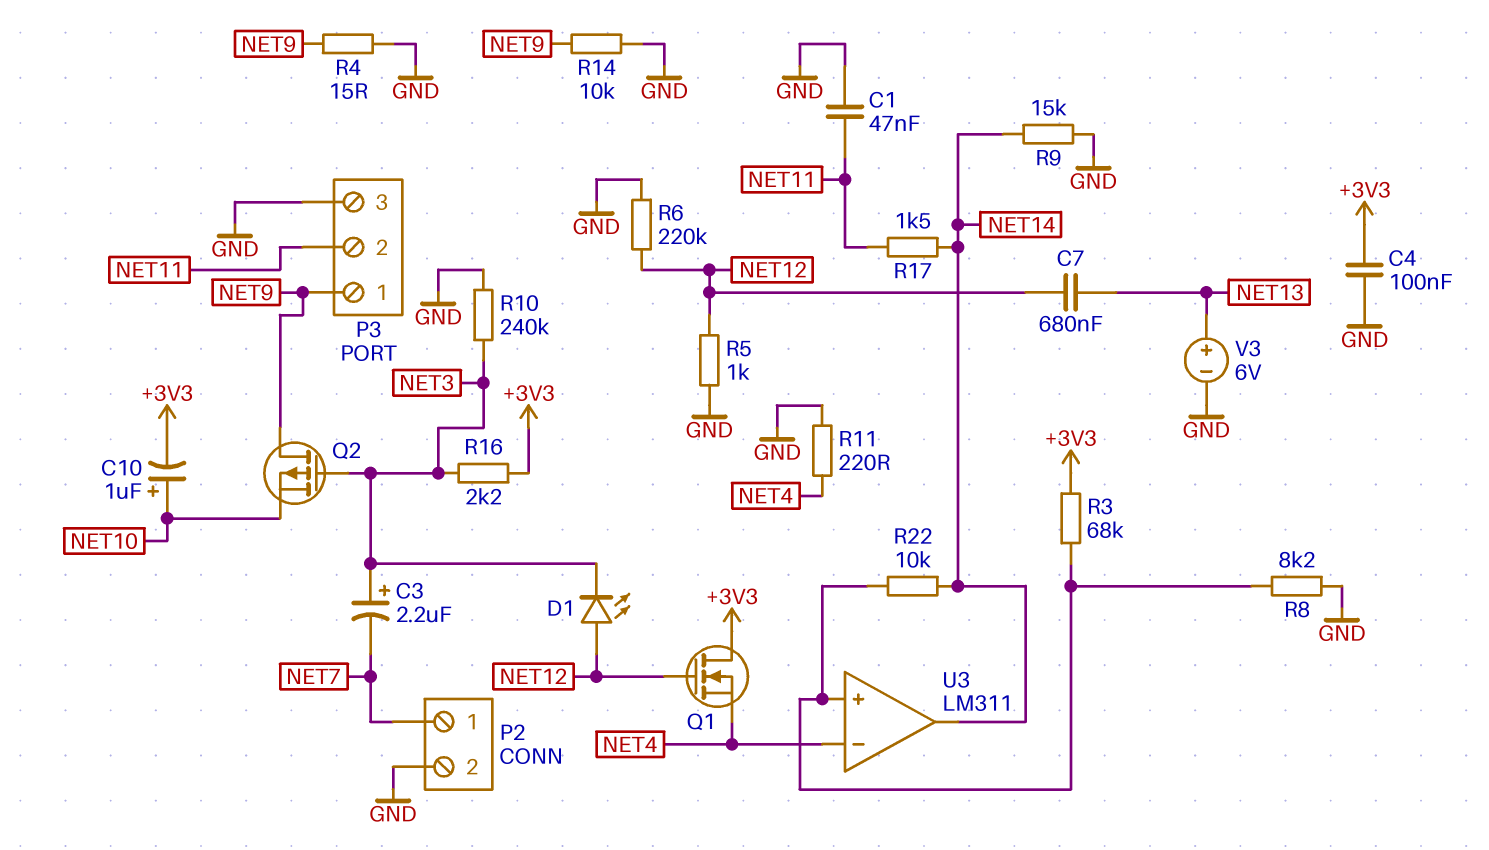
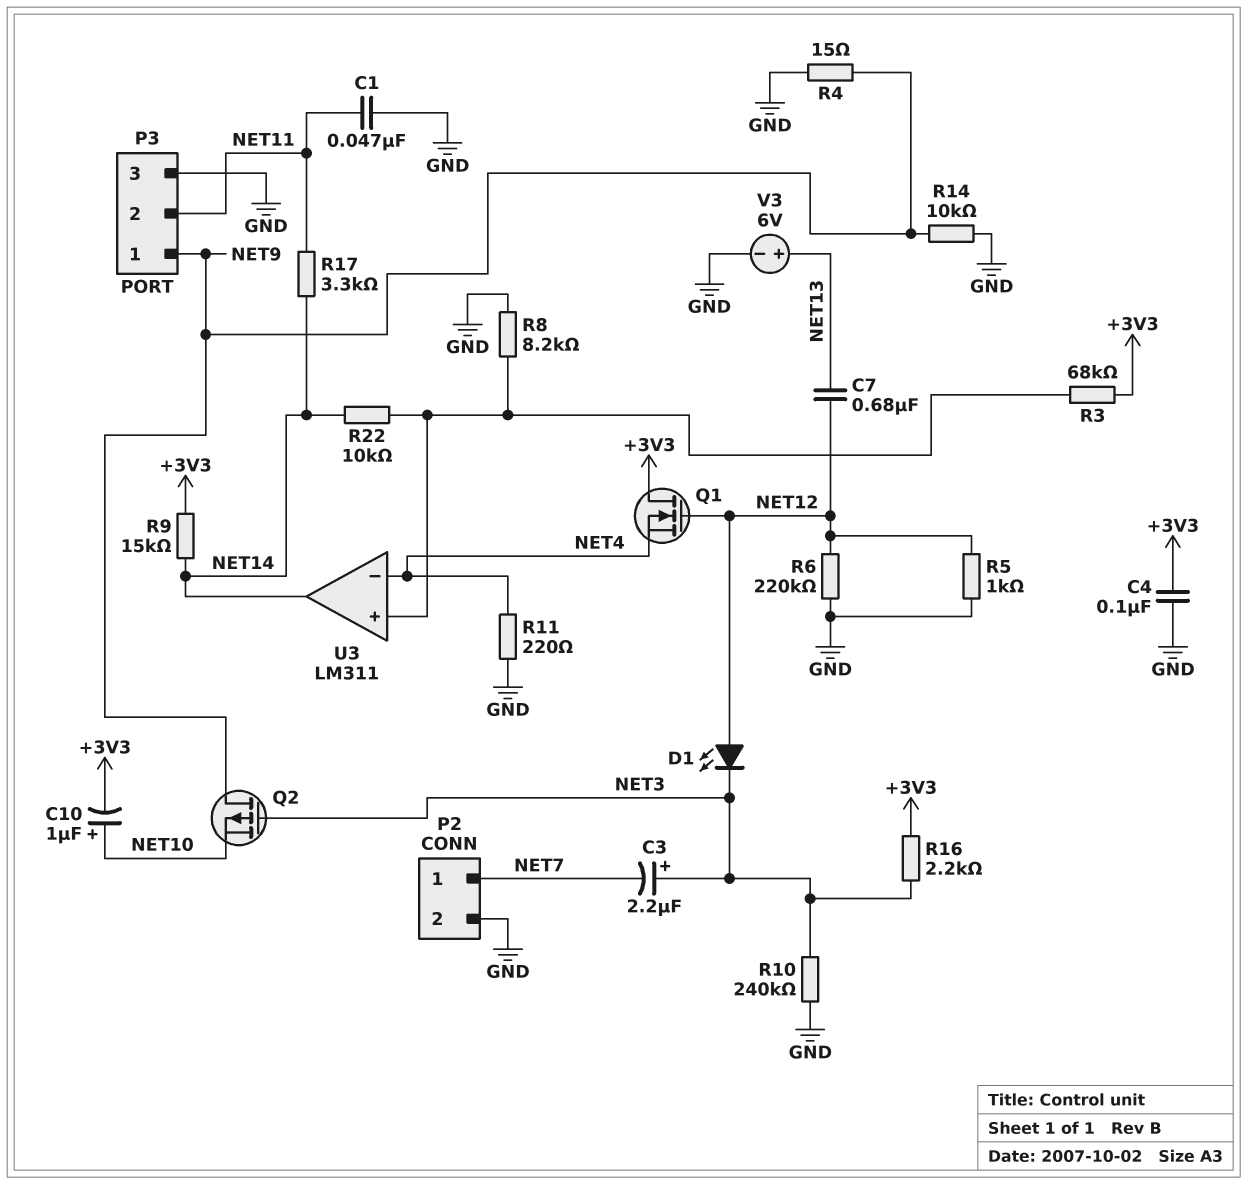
R9: 15k (GND, NET14) -> 15k (+3V3, NET14)
R17: 1.5k (NET11, NET14) -> 3.3k (NET11, NET14)

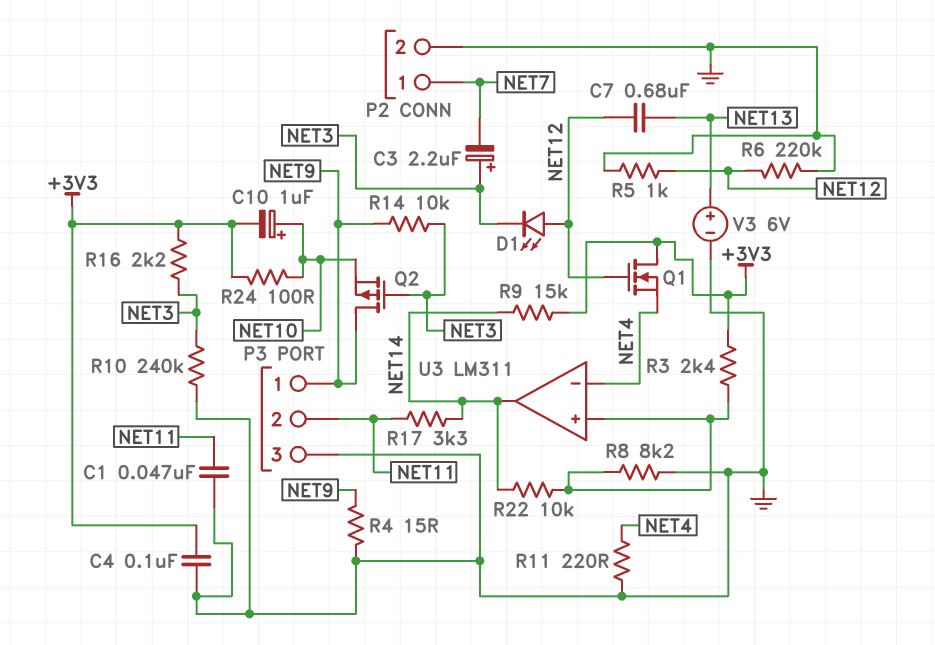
R3: 68k (+3V3, U3/in+) -> 2.4k (+3V3, U3/in+)
R14: 10k (GND, NET9) -> 10k (NET3, NET9)
R24: none -> 100 (+3V3, NET10)

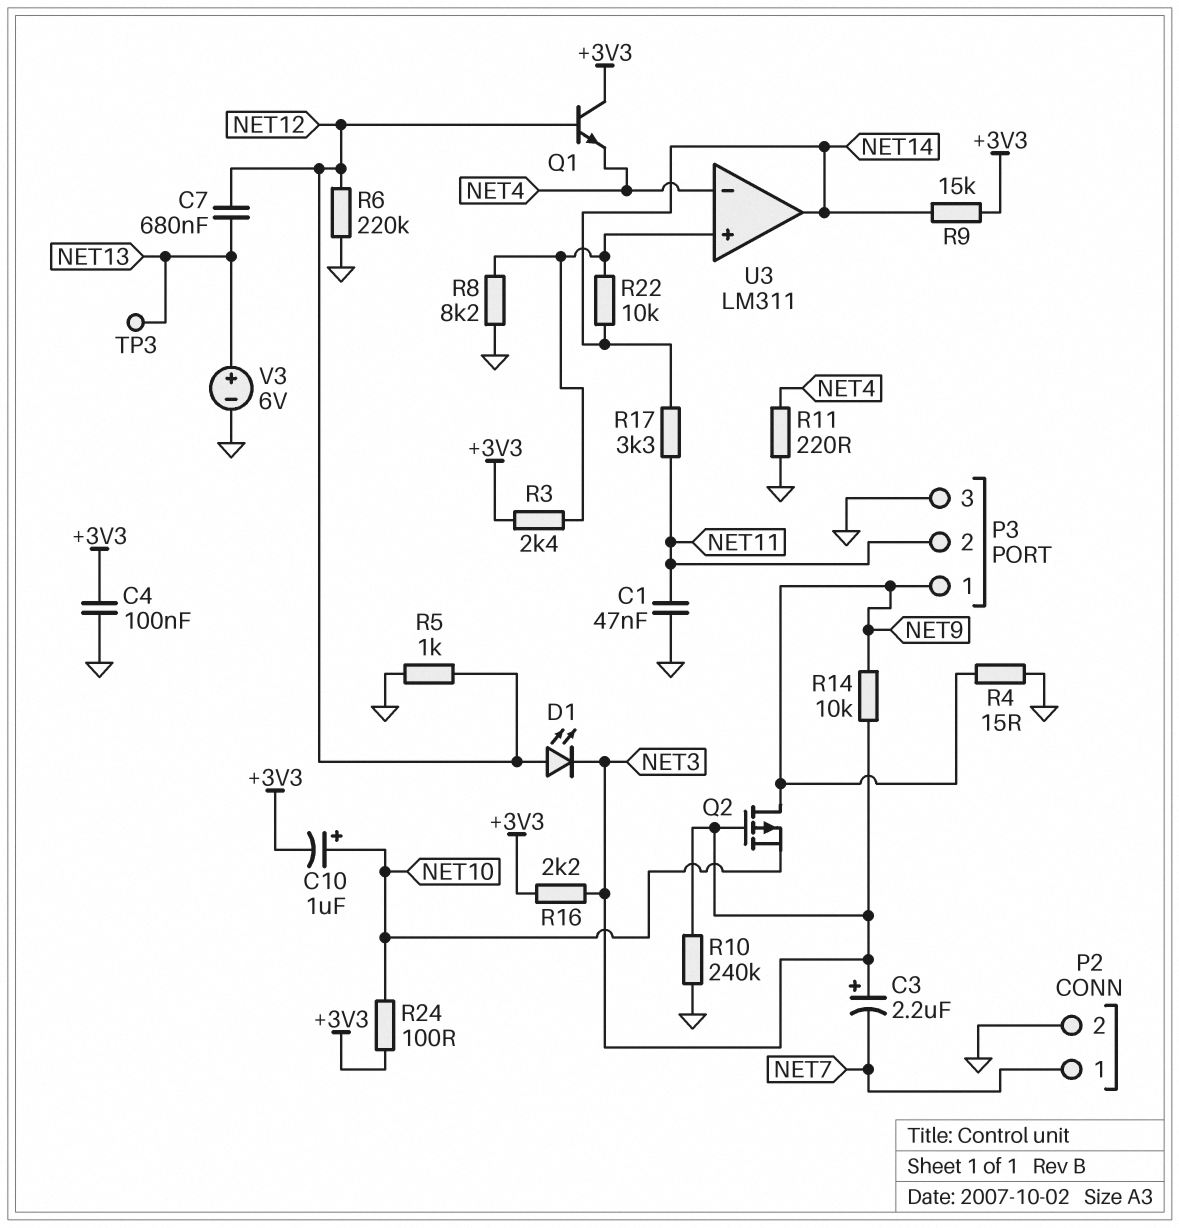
Q1: NMOS (G NET12, D +3V3, S NET4) -> NPN (B NET12, C +3V3, E NET4)
TP3: none -> test point (NET13)

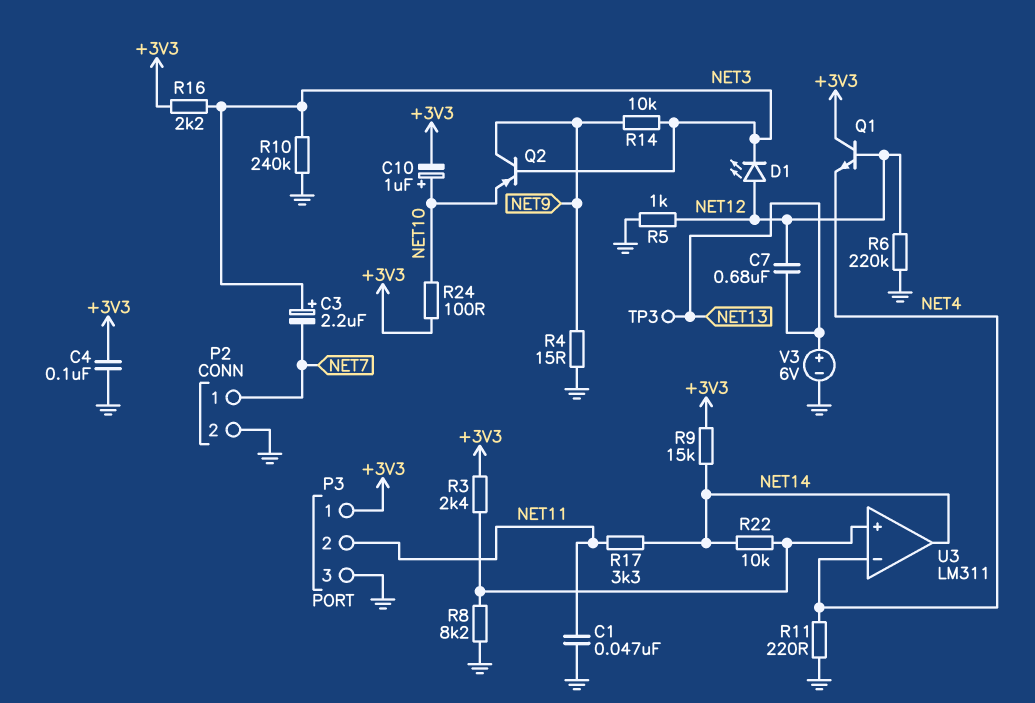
P3 pin 1: NET9 -> +3V3
Q2: PMOS (G NET3, D NET9, S NET10) -> PNP (B NET3, C NET9, E NET10)

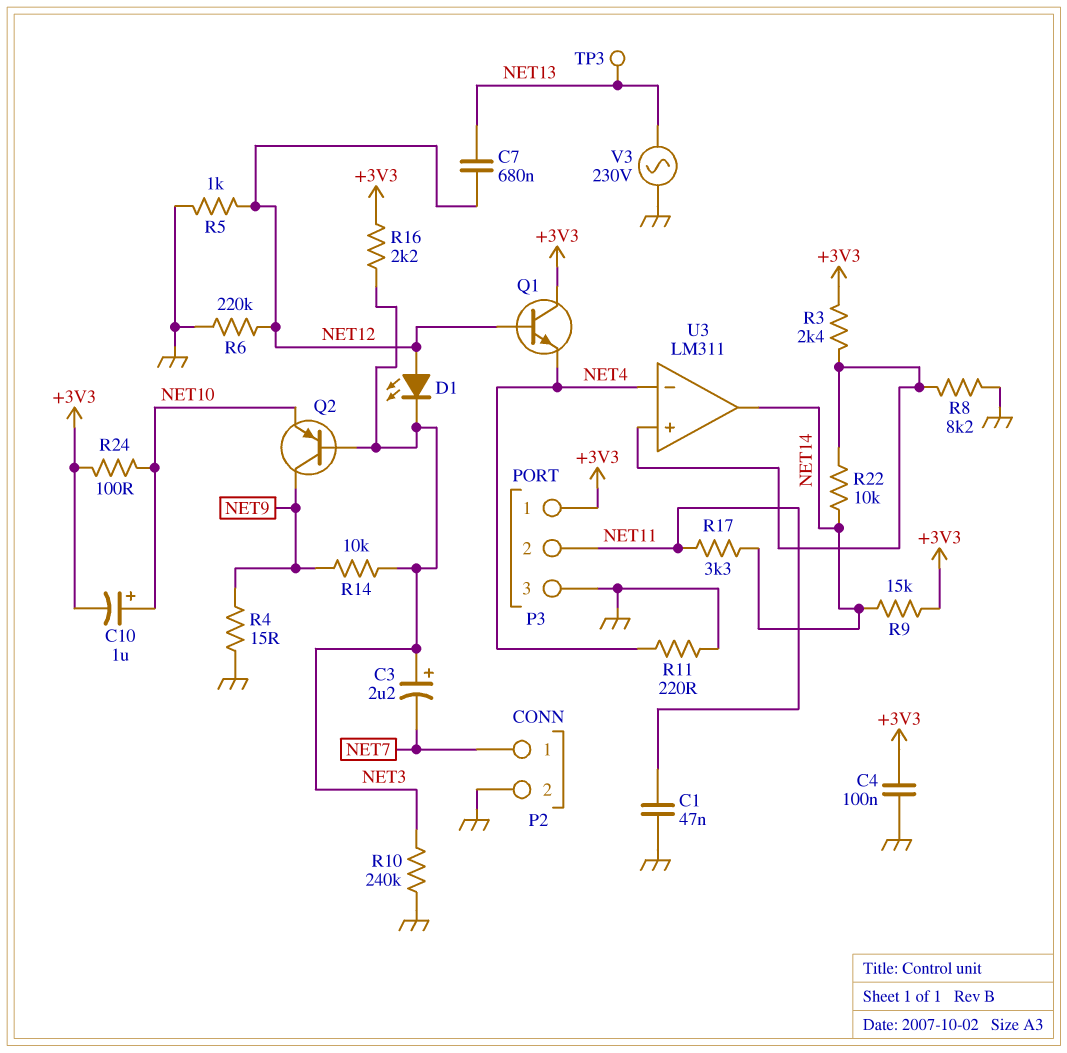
V3: 6V (plus NET13, minus GND) -> AC 230V (GND, NET13)

